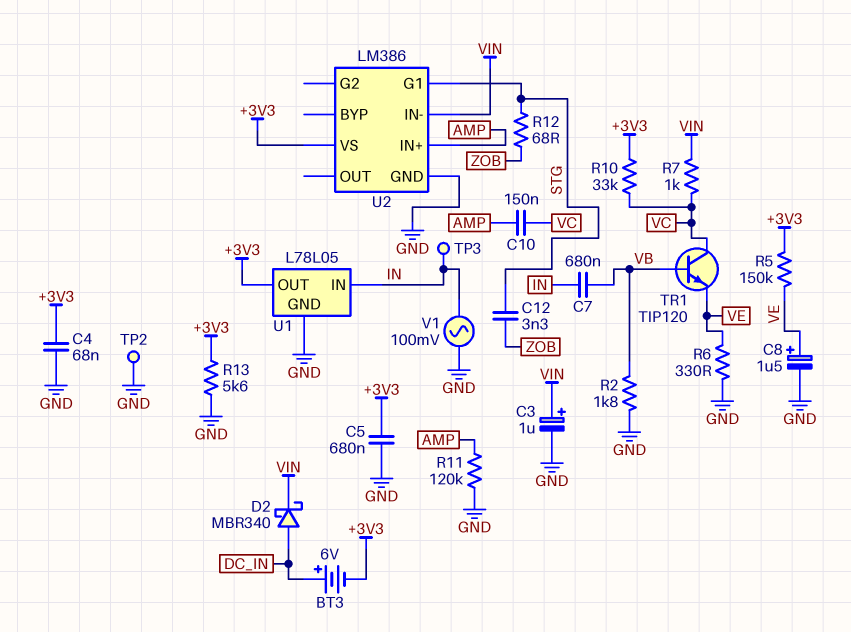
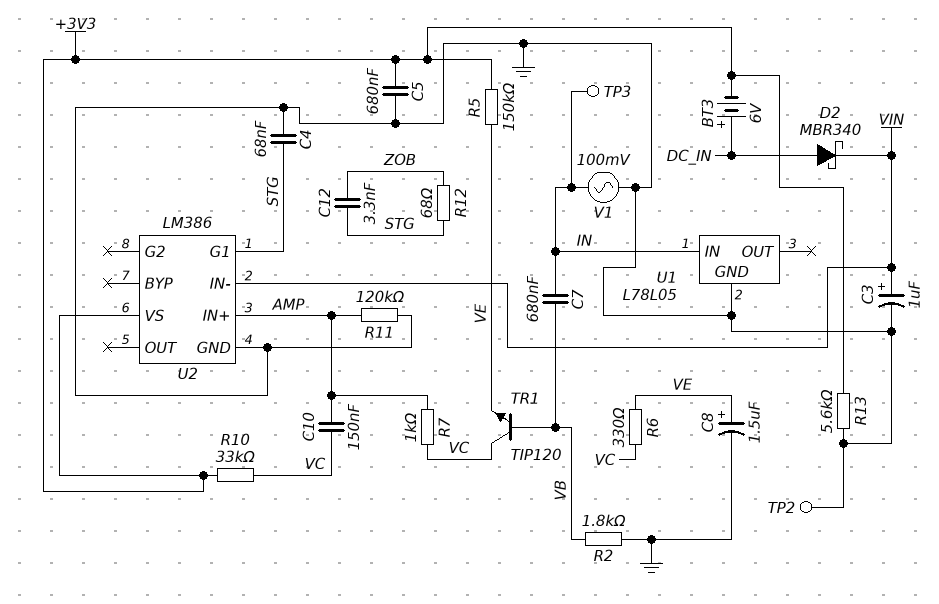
C4: 68nF (+3V3, GND) -> 68nF (GND, STG)
R6: 330 (GND, VE) -> 330 (VC, VE)
R7: 1k (VC, VIN) -> 1k (AMP, VC)
U1 pin OUT: +3V3 -> none

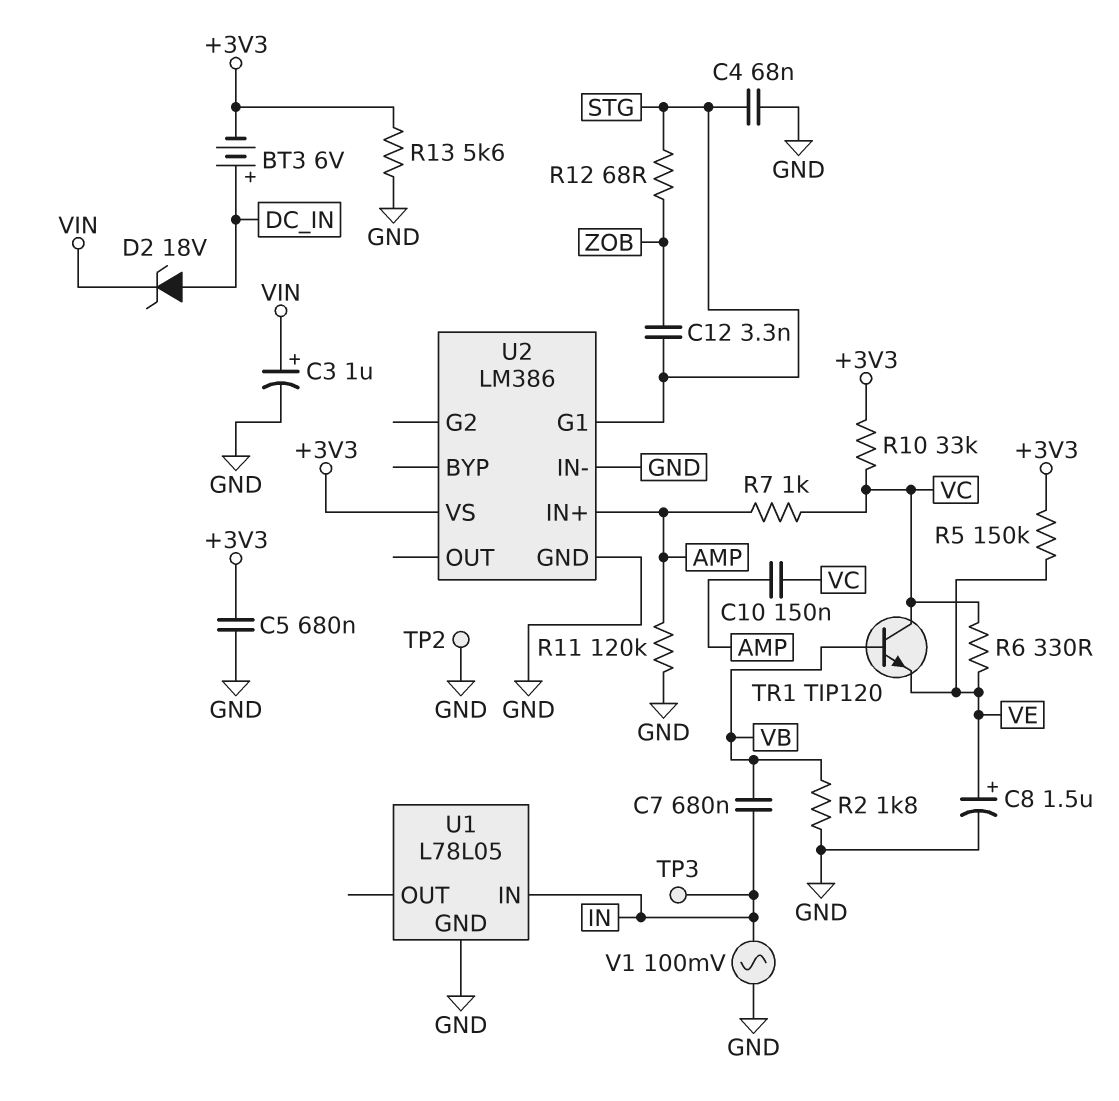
D2: schottky MBR340 (A DC_IN, K VIN) -> zener 18V (A DC_IN, K VIN)
U2 pin IN-: VIN -> GND

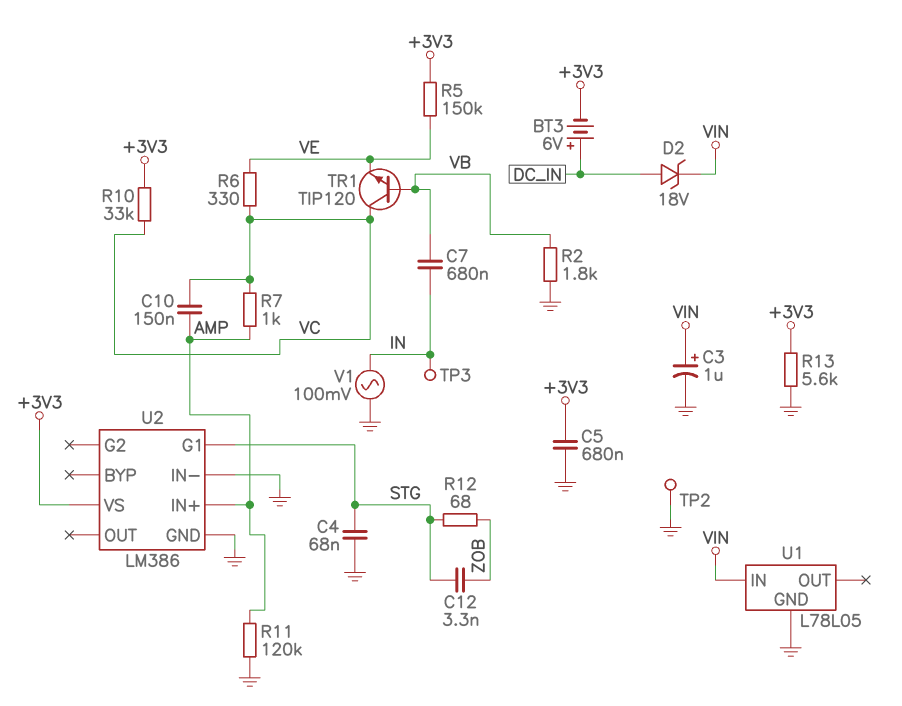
C8: 1.5uF (plus VE, minus GND) -> none
U1 pin IN: IN -> VIN

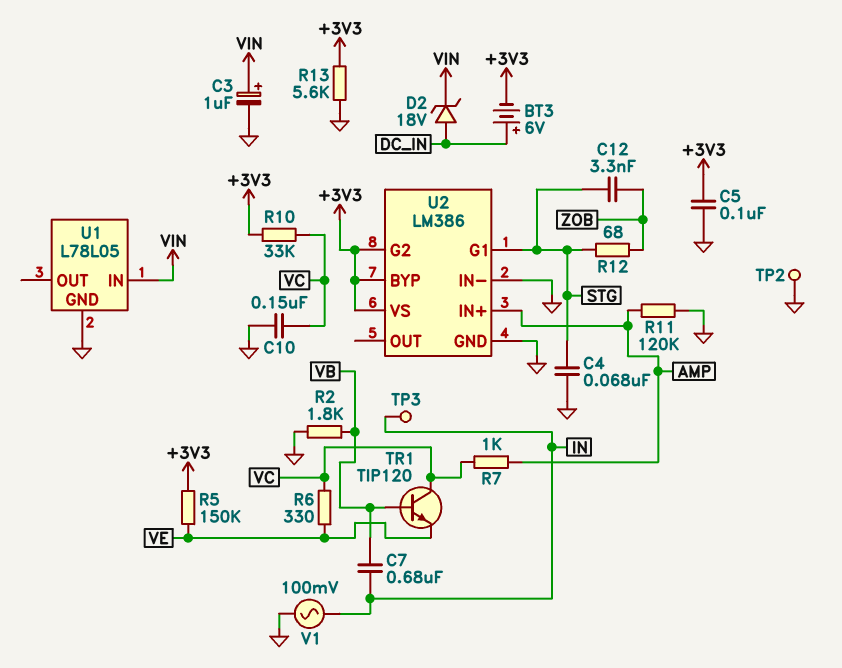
C5: 680nF (+3V3, GND) -> 100nF (+3V3, GND)
C10: 150nF (AMP, VC) -> 150nF (GND, VC)
U2 pin BYP: none -> +3V3
U2 pin G2: none -> +3V3

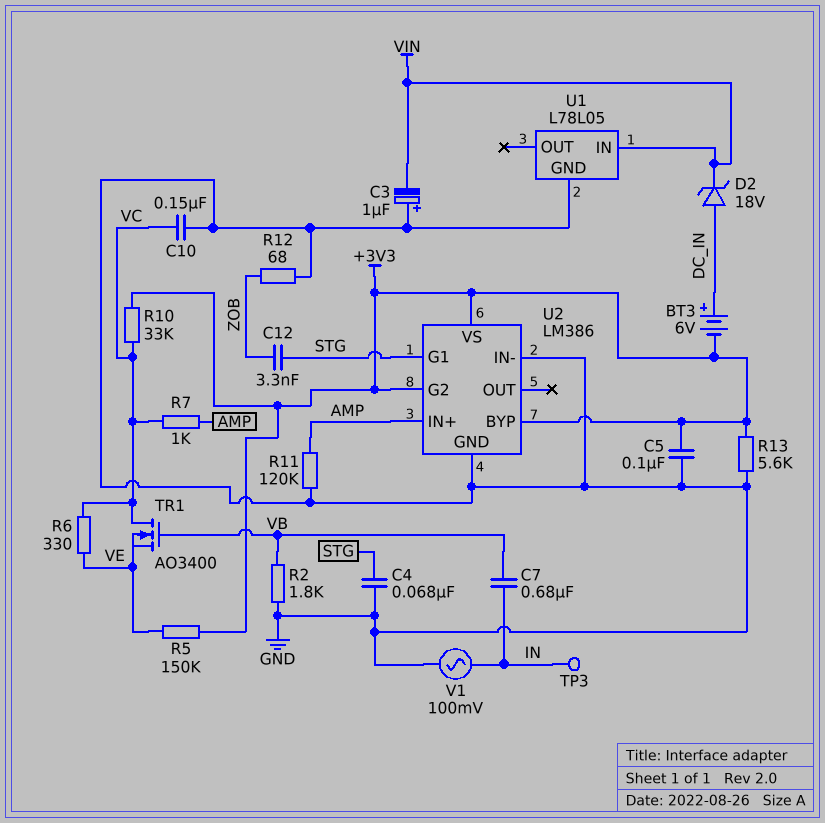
C3: 1uF (plus VIN, minus GND) -> 1uF (plus GND, minus VIN)
R12: 68 (STG, ZOB) -> 68 (GND, ZOB)
TP2: test point (GND) -> none
TR1: NPN TIP120 (B VB, C VC, E VE) -> NMOS AO3400 (G VB, D VC, S VE)

